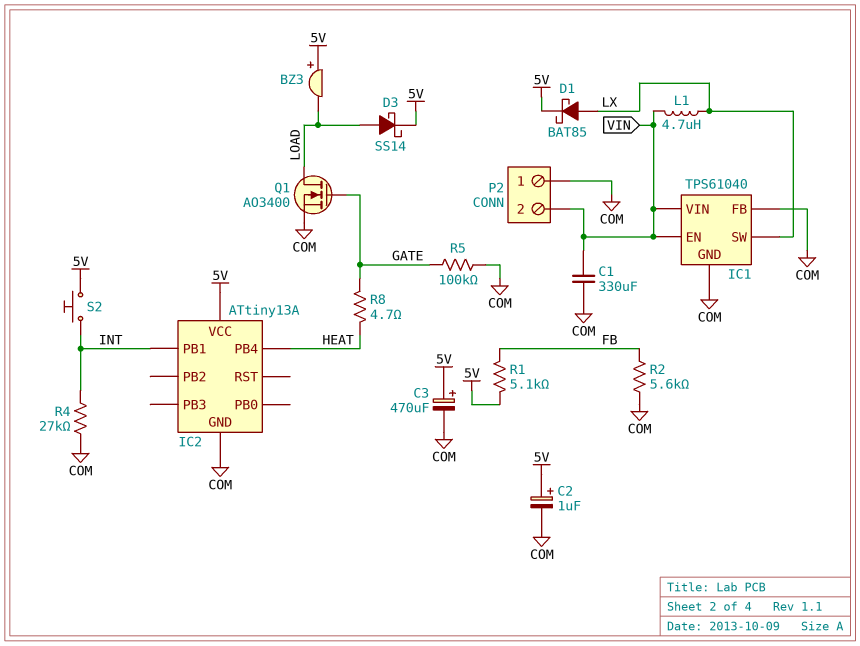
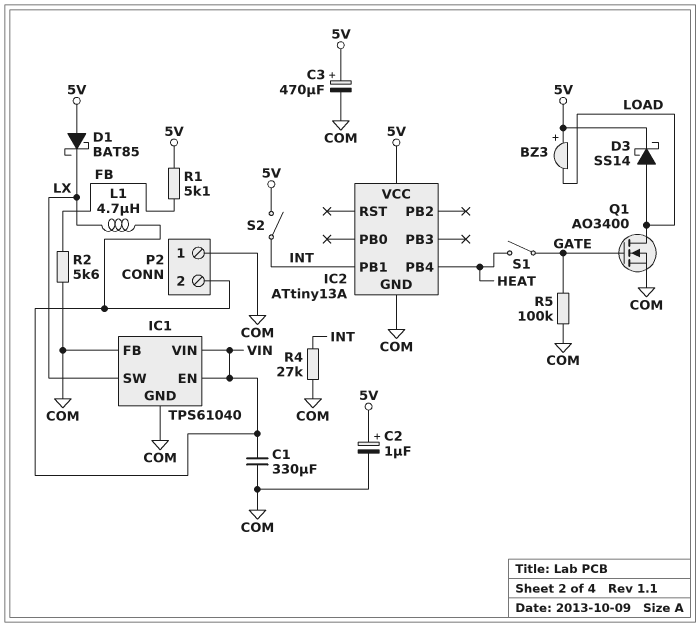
D1: schottky BAT85 (A LX, K 5V) -> schottky BAT85 (A 5V, K LX)
R8: 4.7 (GATE, HEAT) -> none
S1: none -> switch (GATE, HEAT)
S2: button (5V, INT) -> switch (5V, INT)

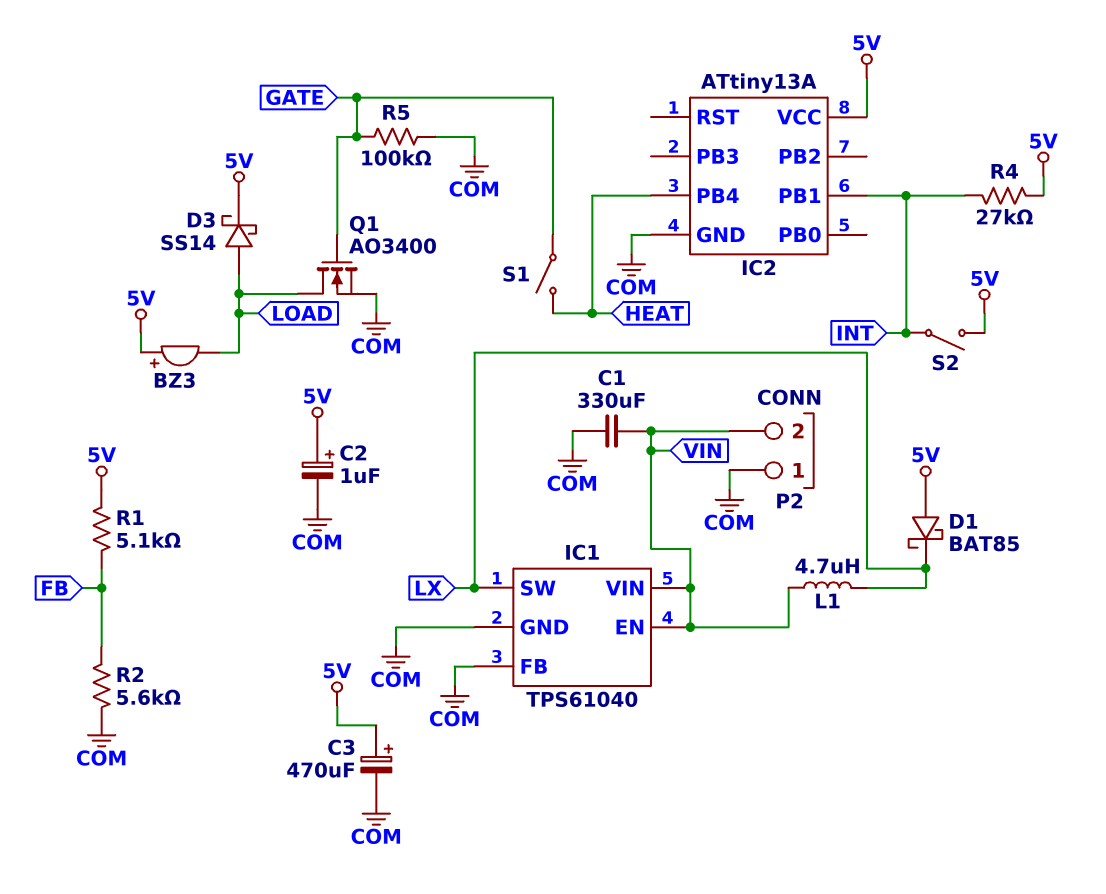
R4: 27k (COM, INT) -> 27k (5V, INT)

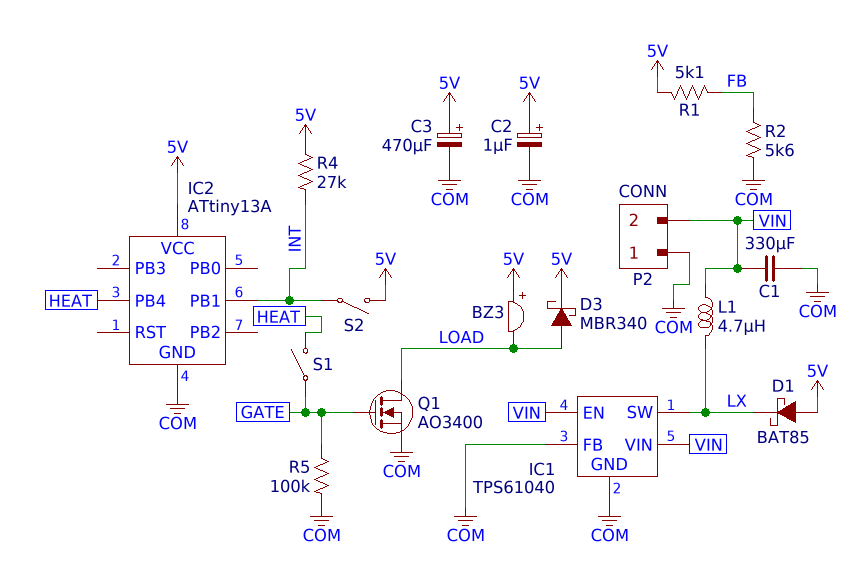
D3: schottky SS14 (A LOAD, K 5V) -> schottky MBR340 (A LOAD, K 5V)

